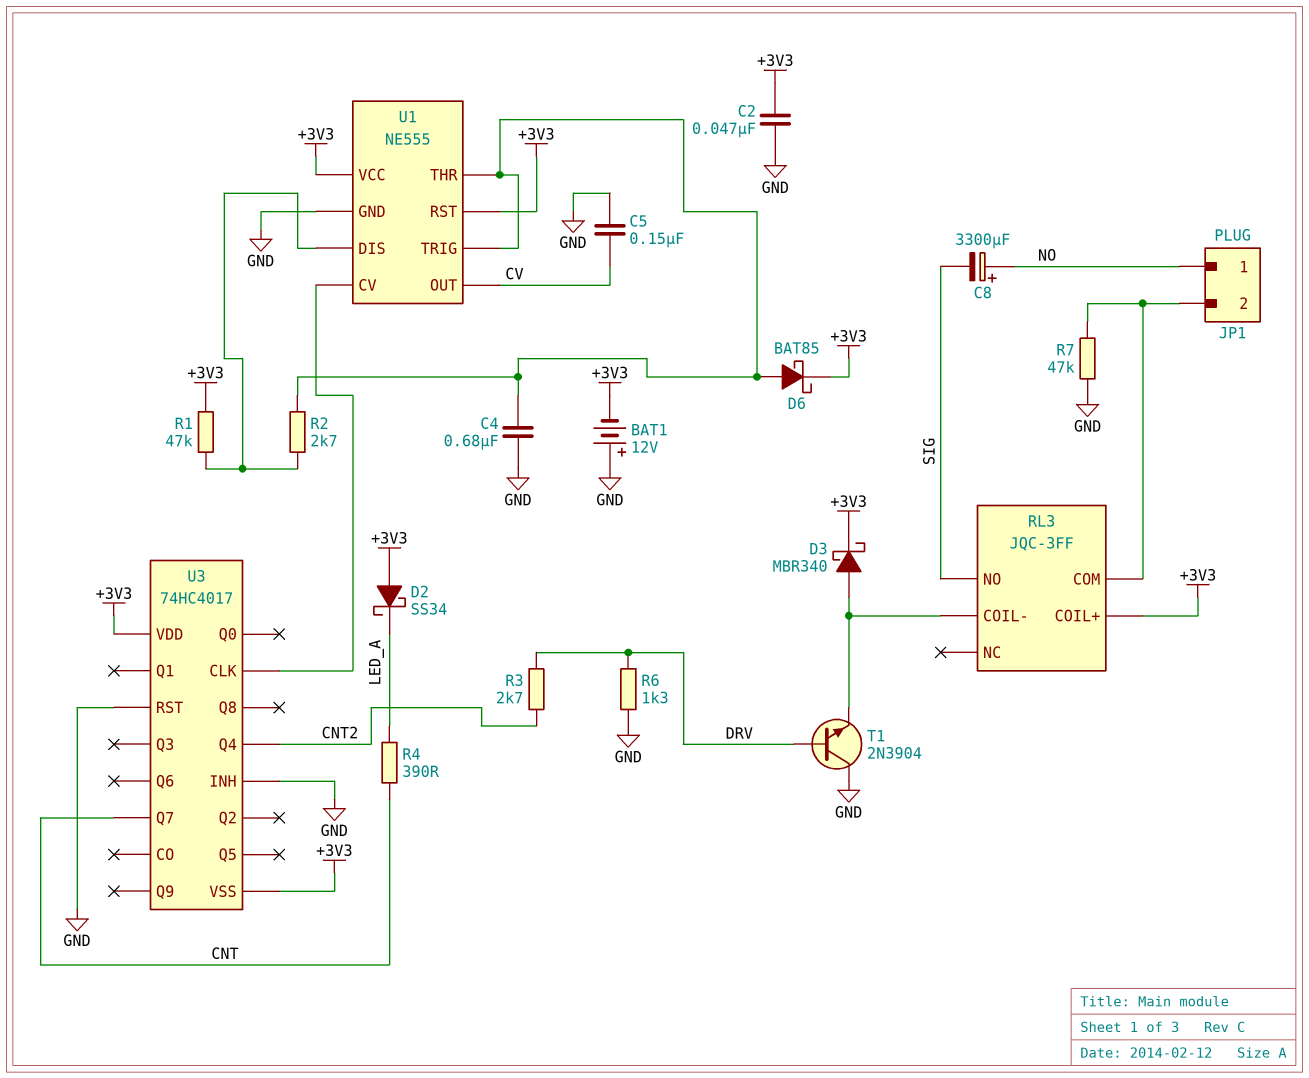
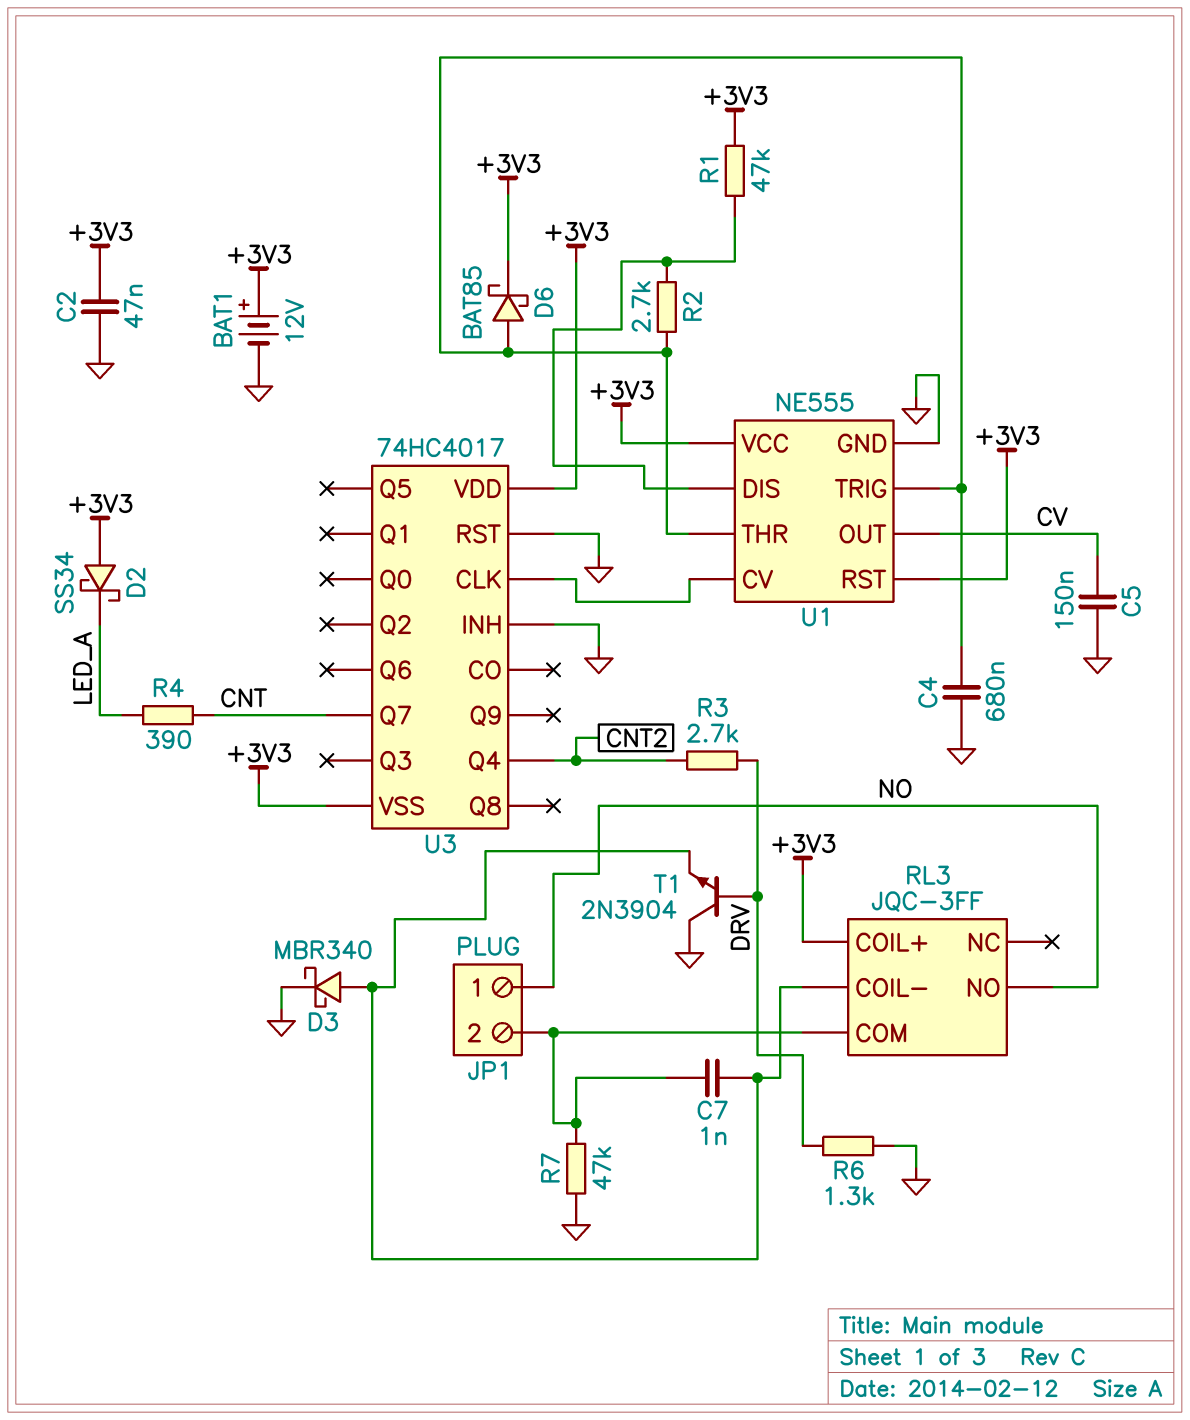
BAT1: 12V (plus GND, minus +3V3) -> 12V (plus +3V3, minus GND)
C7: none -> 1nF (JP1/2, RL3/COIL-)
C8: 3300uF (plus NO, minus SIG) -> none
D3: schottky MBR340 (A RL3/COIL-, K +3V3) -> schottky MBR340 (A RL3/COIL-, K GND)
RL3 pin NO: SIG -> NO

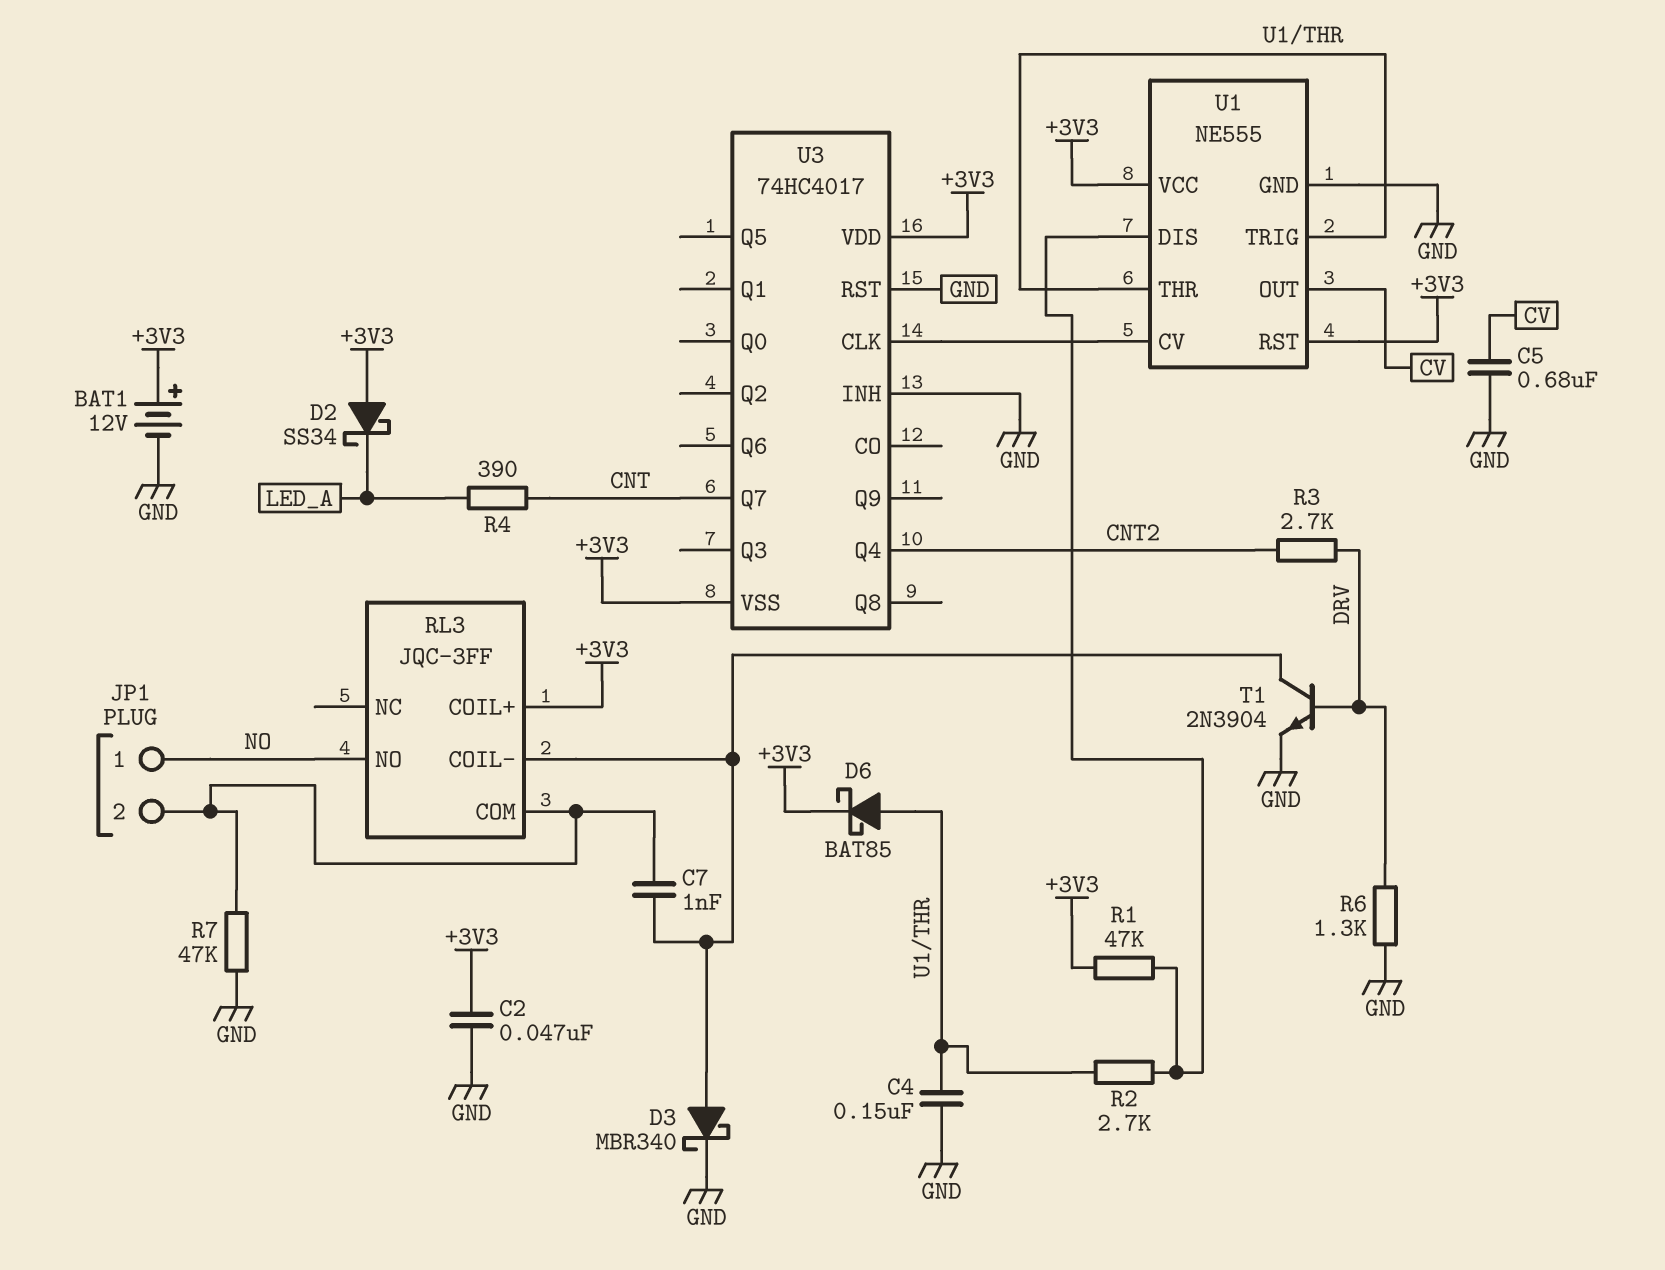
C4: 680nF (GND, U1/THR) -> 150nF (GND, U1/THR)
C5: 150nF (CV, GND) -> 680nF (CV, GND)
T1: NPN 2N3904 (B DRV, C GND, E RL3/COIL-) -> NPN 2N3904 (B DRV, C RL3/COIL-, E GND)

